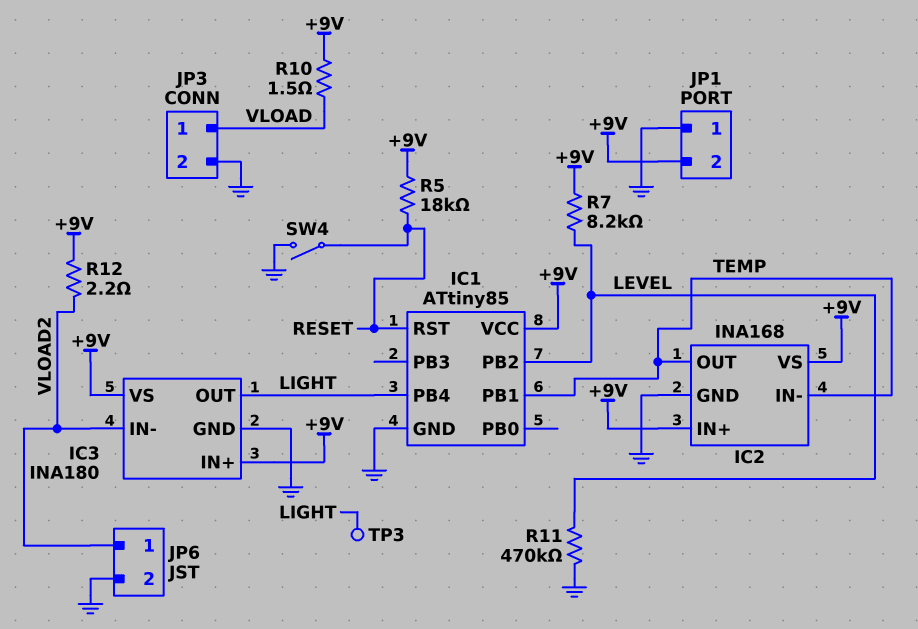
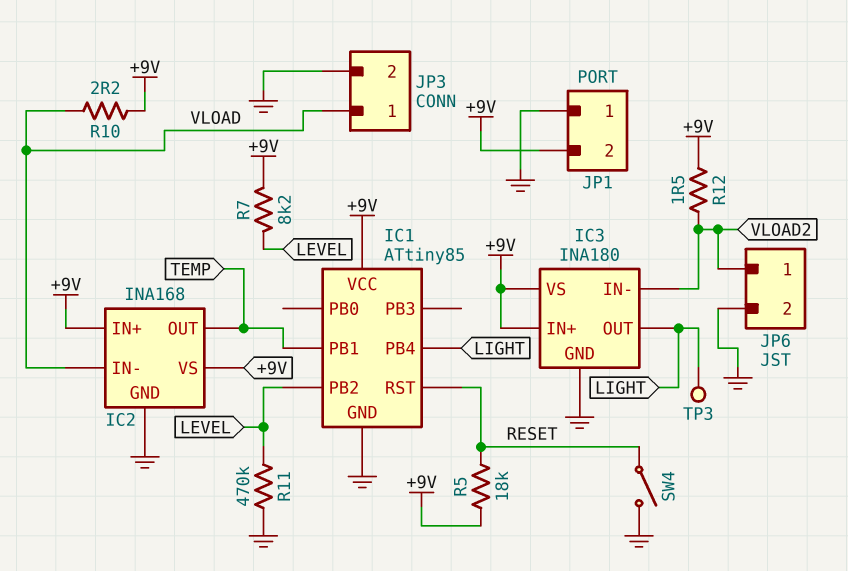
IC2 pin IN-: TEMP -> VLOAD
R10: 1.5 (+9V, VLOAD) -> 2.2 (+9V, VLOAD)
R12: 2.2 (+9V, VLOAD2) -> 1.5 (+9V, VLOAD2)

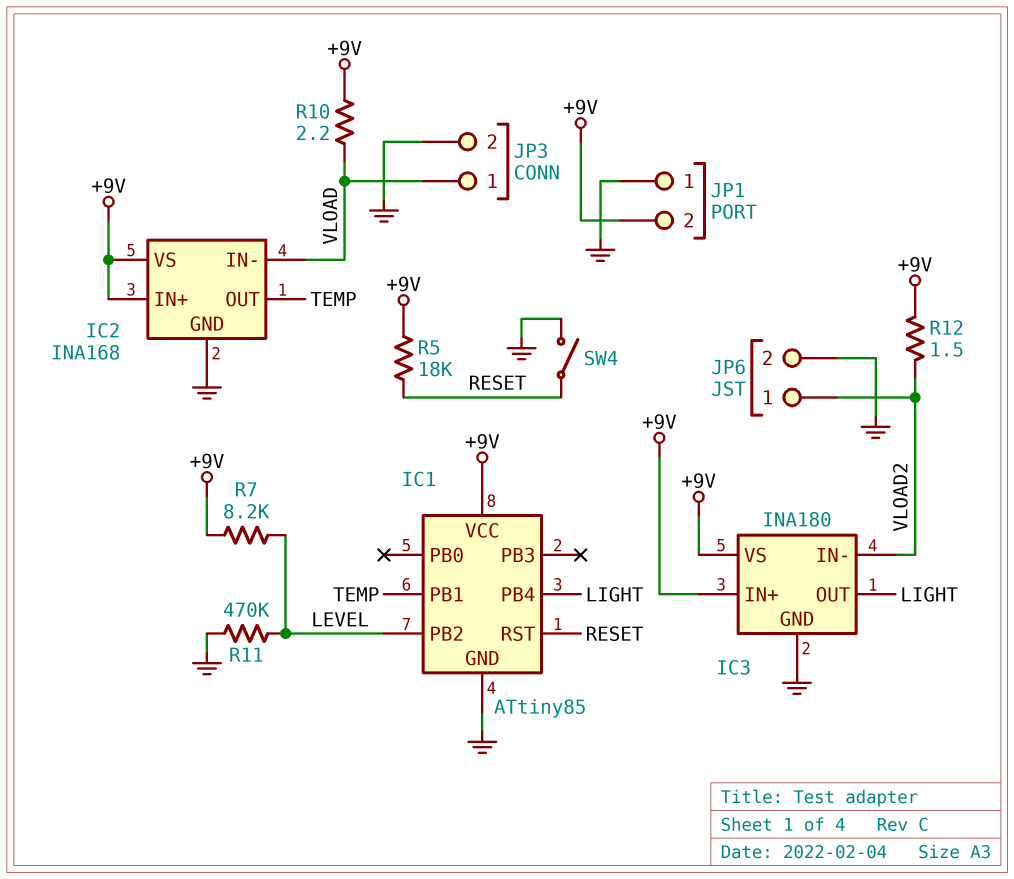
TP3: test point (LIGHT) -> none

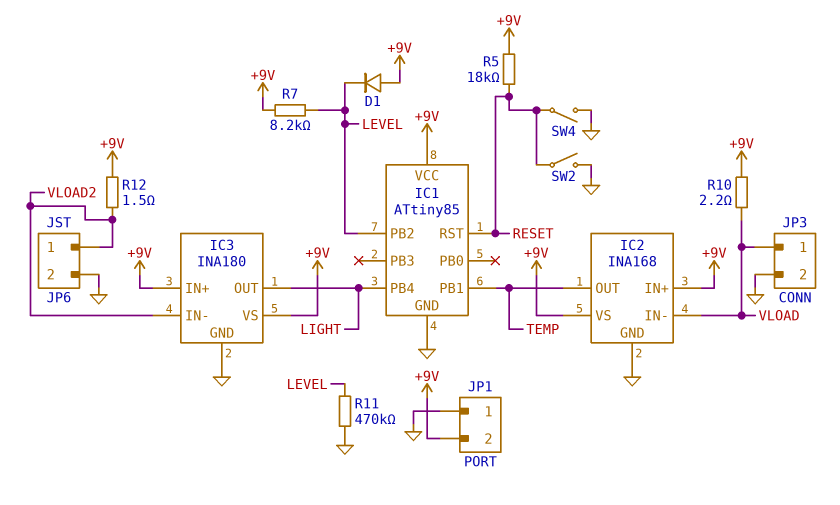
D1: none -> diode (A +9V, K LEVEL)
SW2: none -> switch (GND, RESET)

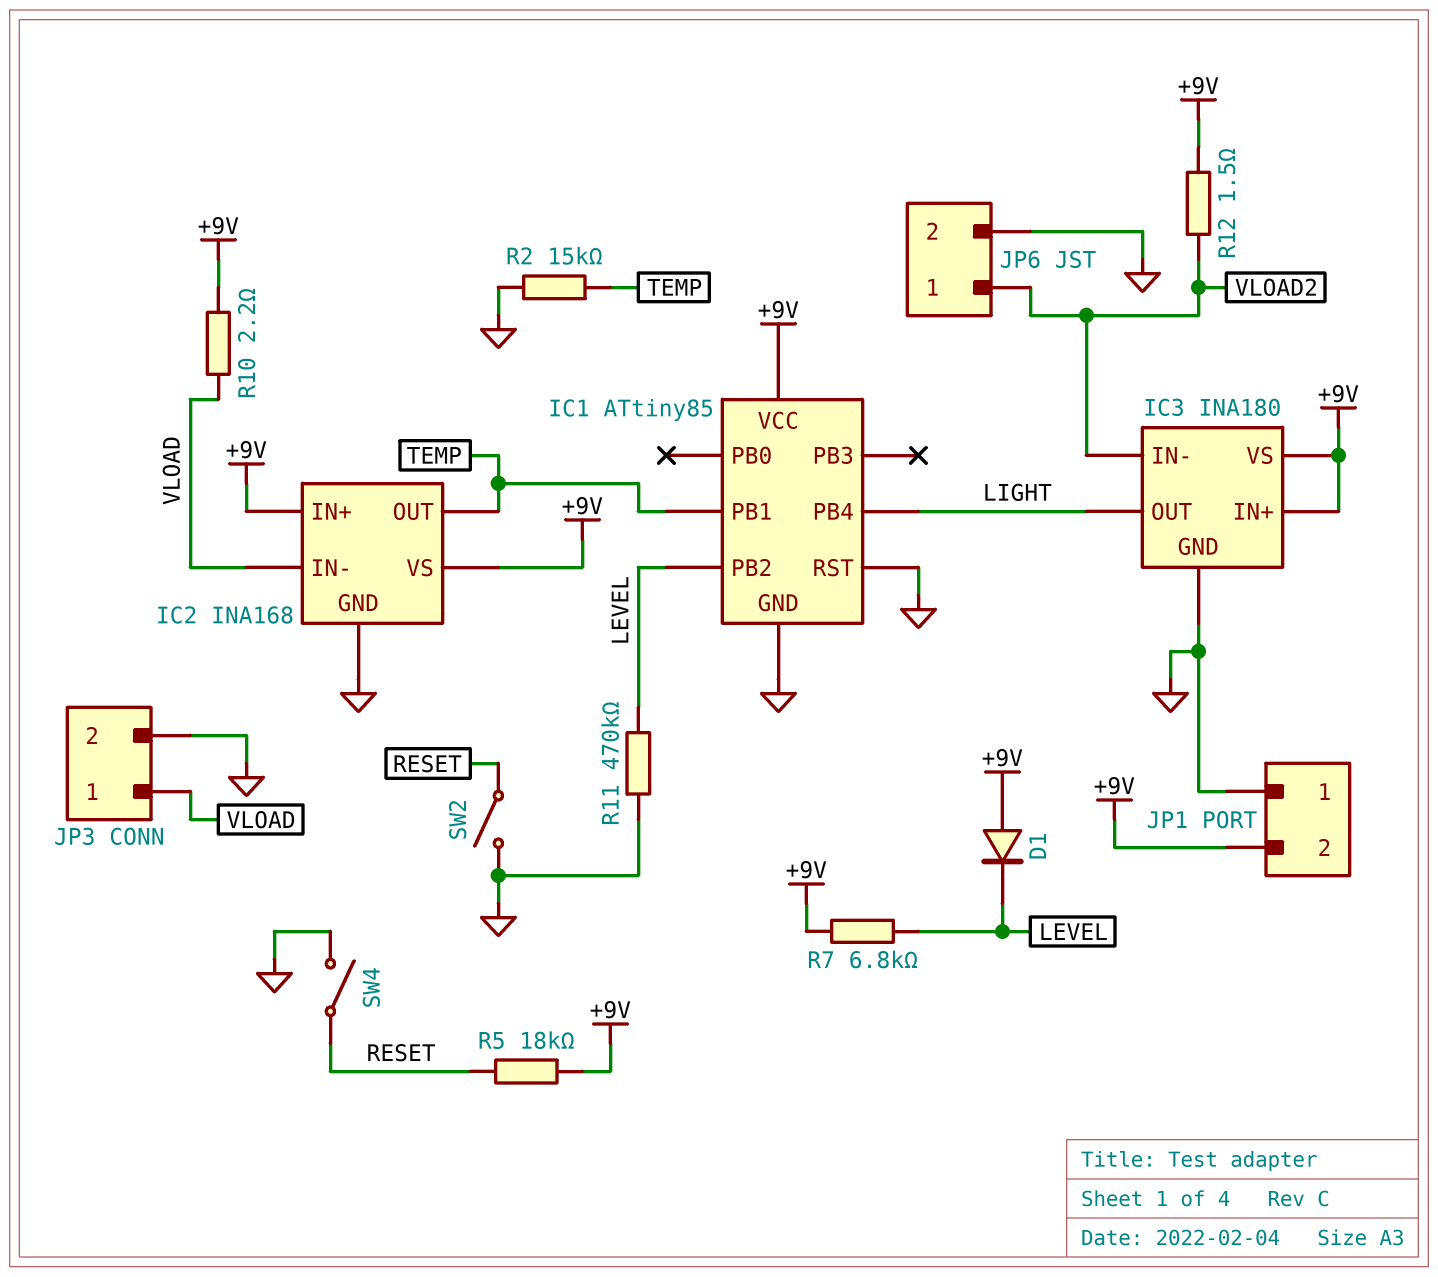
IC1 pin RST: RESET -> GND
R2: none -> 15k (GND, TEMP)
R7: 8.2k (+9V, LEVEL) -> 6.8k (+9V, LEVEL)

